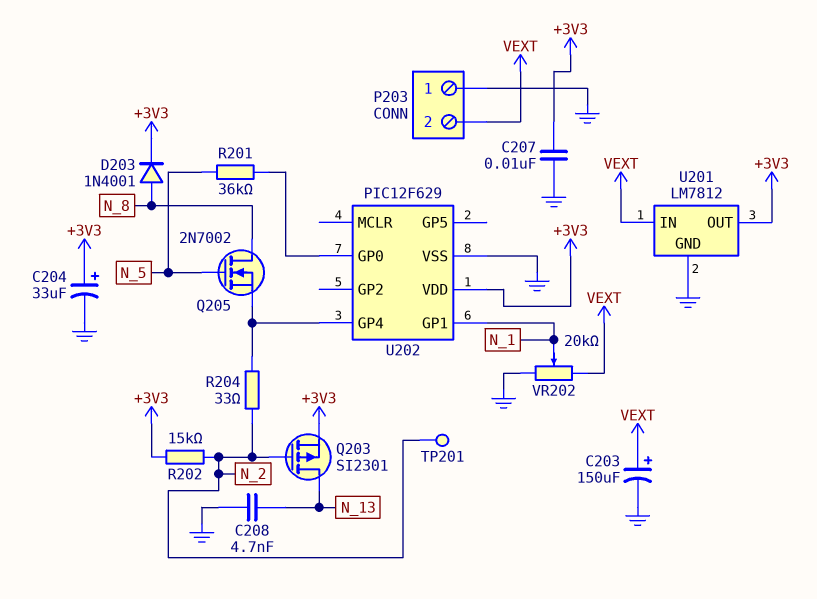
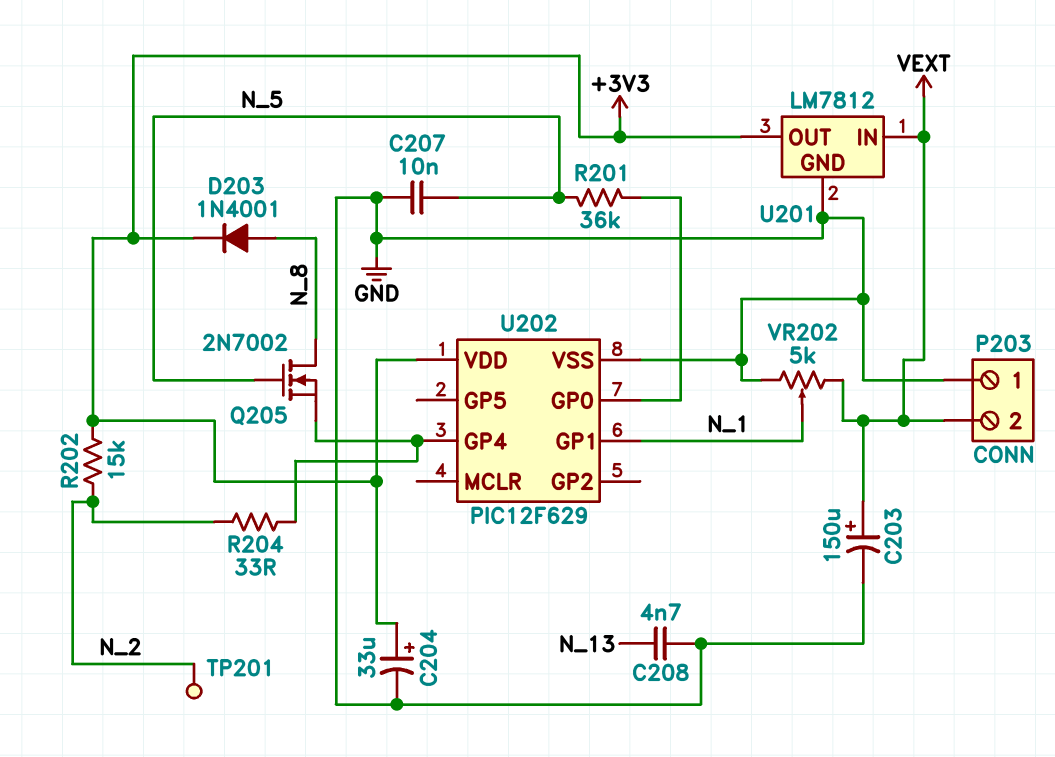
C207: 10nF (+3V3, GND) -> 10nF (GND, N_5)
Q203: PMOS SI2301 (G N_2, D N_13, S +3V3) -> none
VR202: 20k (GND, VEXT, wiper N_1) -> 5k (GND, VEXT, wiper N_1)

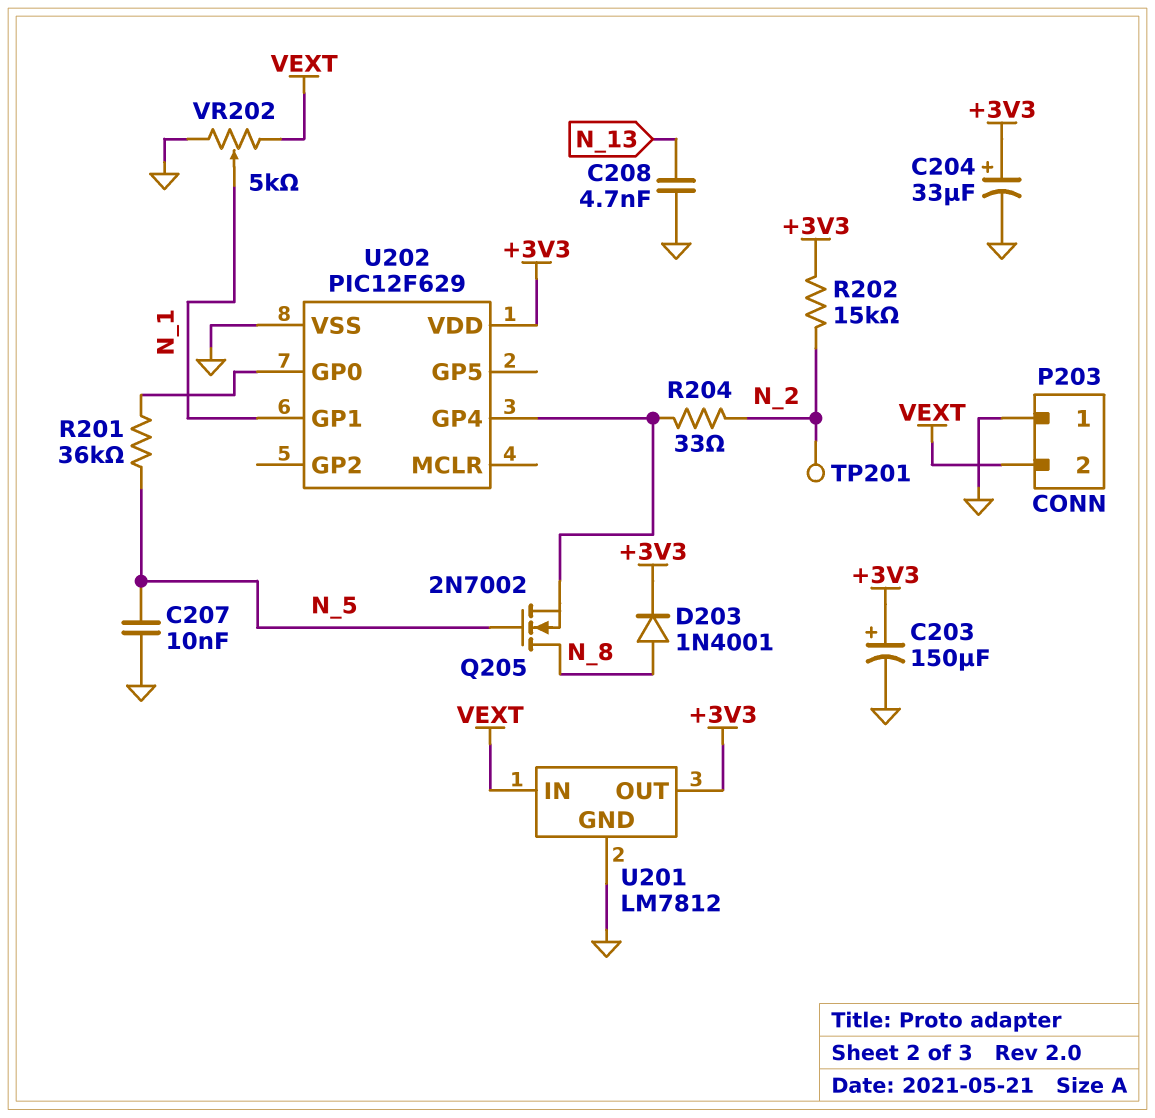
C203: 150uF (plus VEXT, minus GND) -> 150uF (plus +3V3, minus GND)

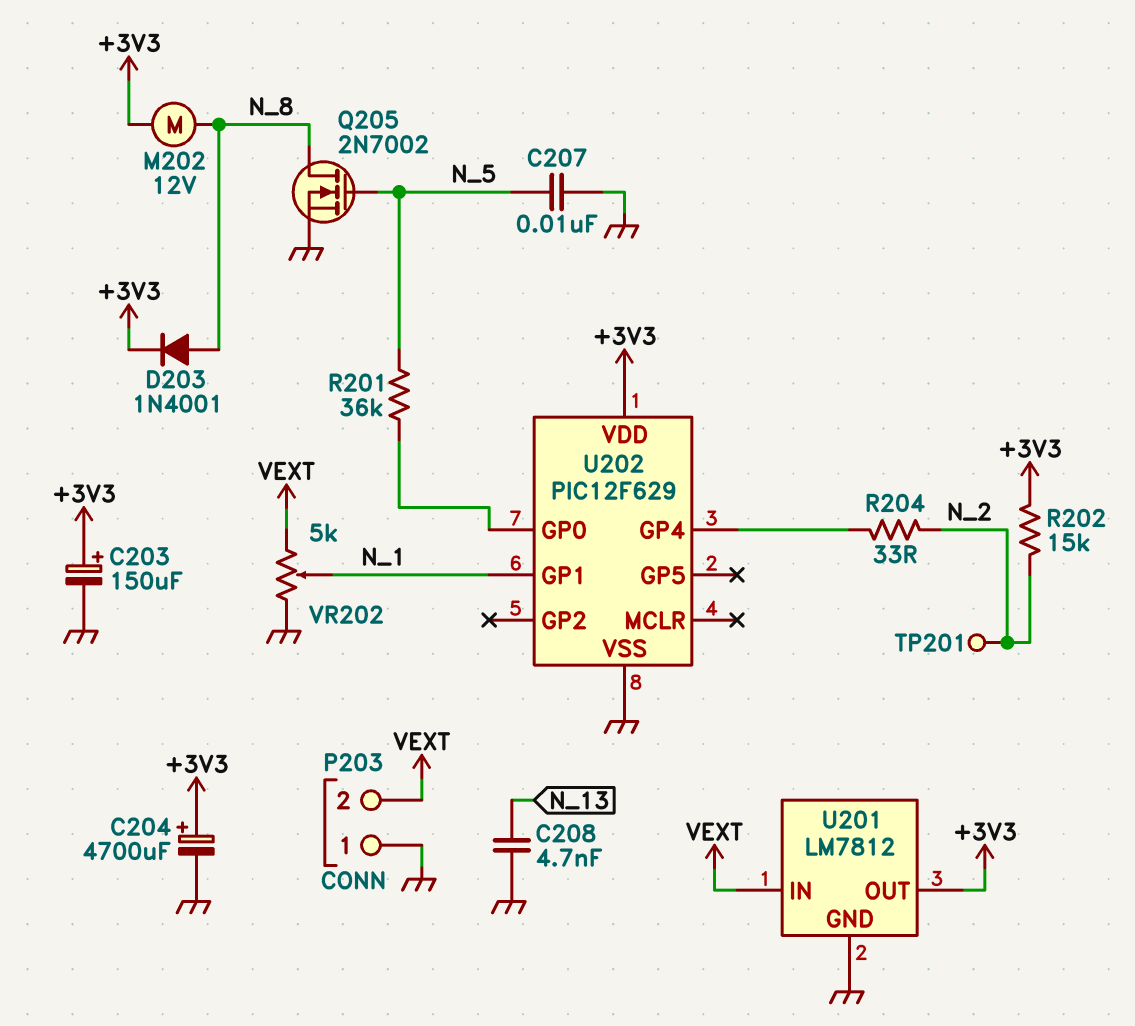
C204: 33uF (plus +3V3, minus GND) -> 4700uF (plus +3V3, minus GND)
M202: none -> motor 12V (+3V3, N_8)
Q205: NMOS 2N7002 (G N_5, D N_8, S U202/GP4) -> NMOS 2N7002 (G N_5, D N_8, S GND)

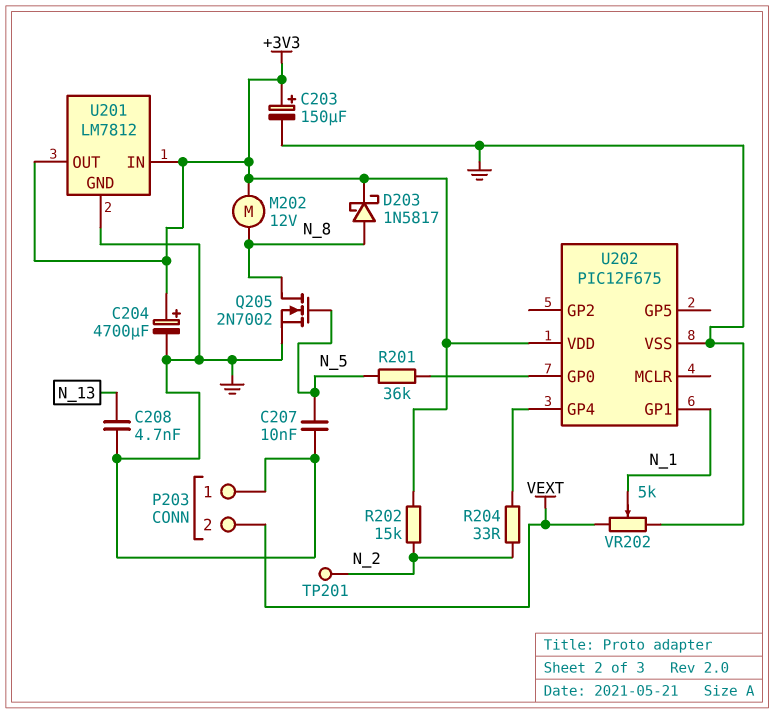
D203: diode 1N4001 (A N_8, K +3V3) -> schottky 1N5817 (A N_8, K +3V3)
U201 pin IN: VEXT -> +3V3
U202: PIC12F629 -> PIC12F675

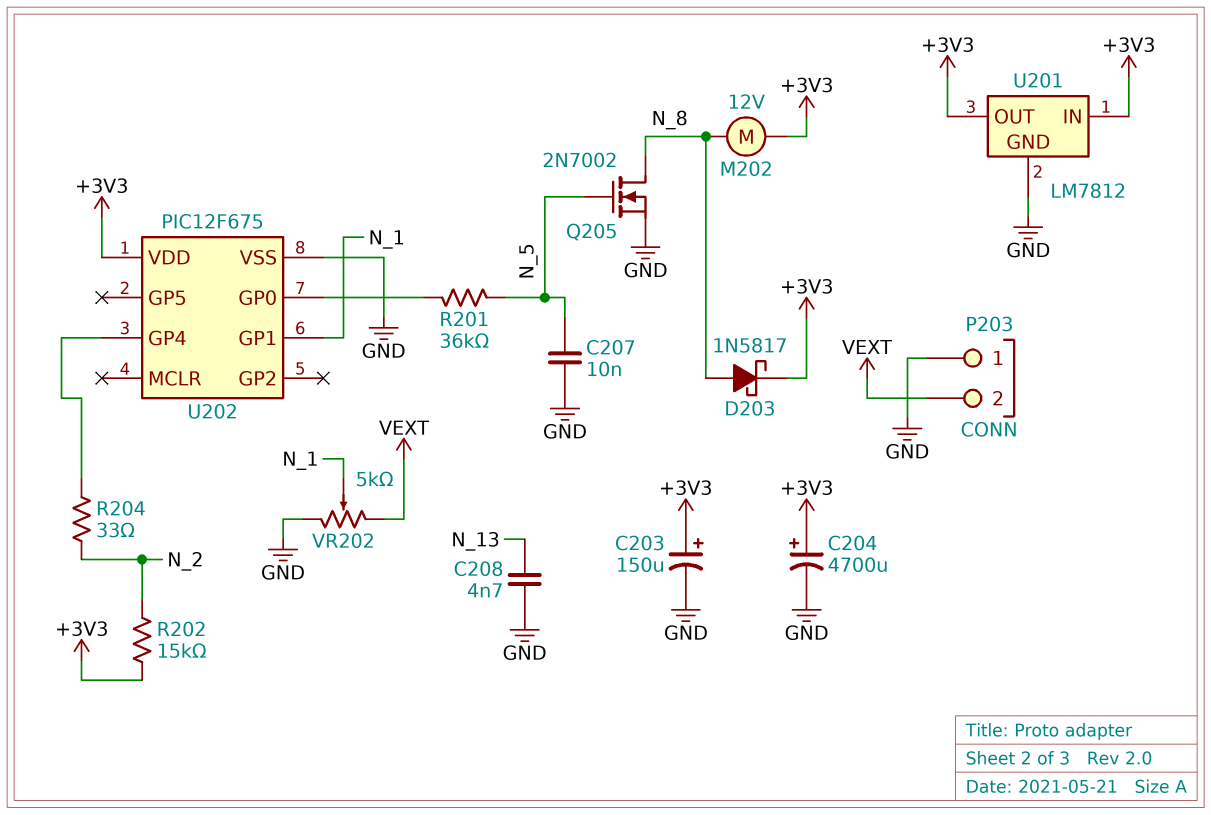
TP201: test point (N_2) -> none

